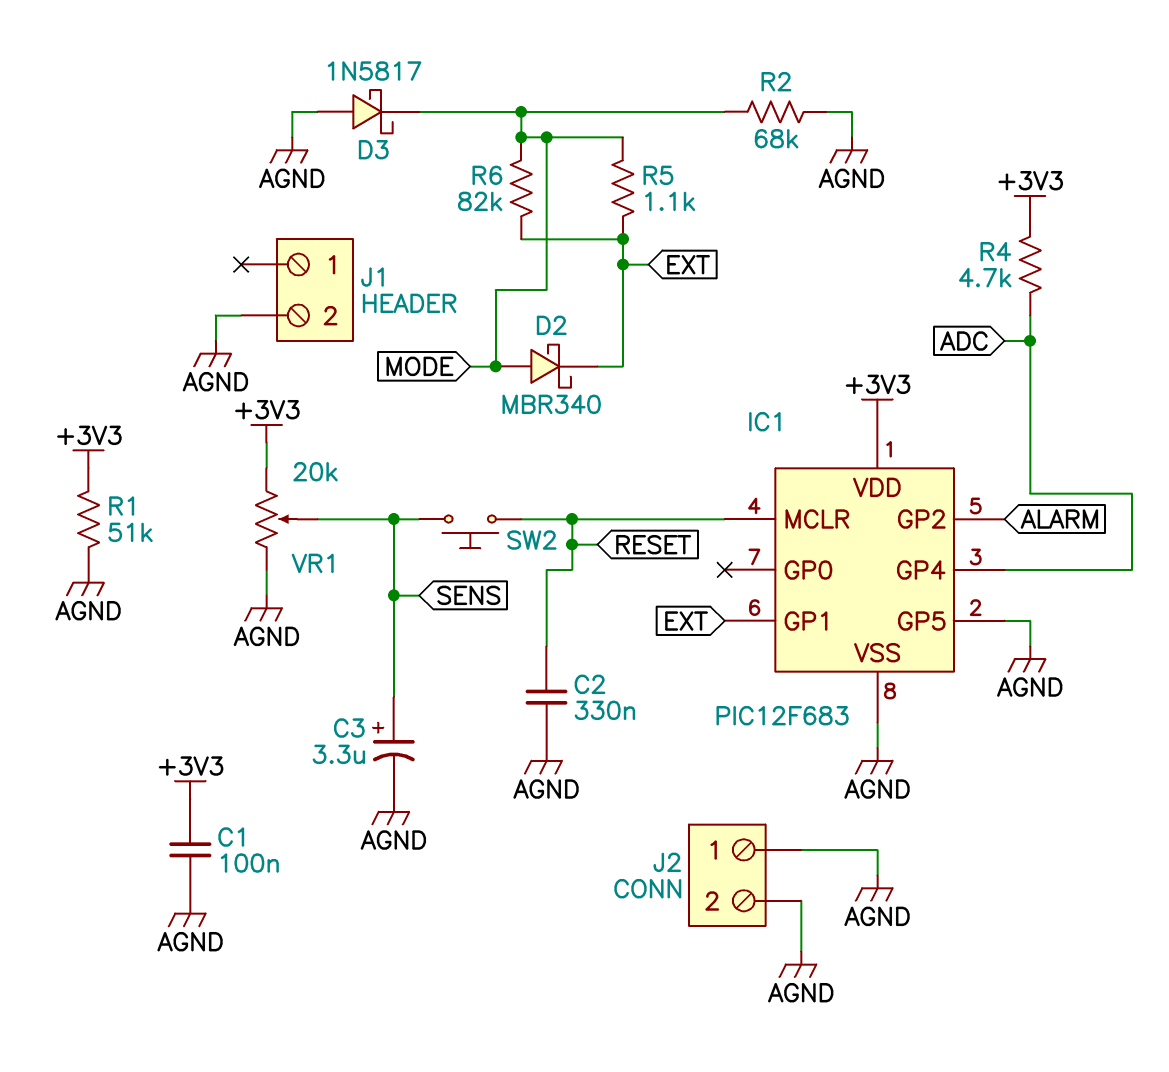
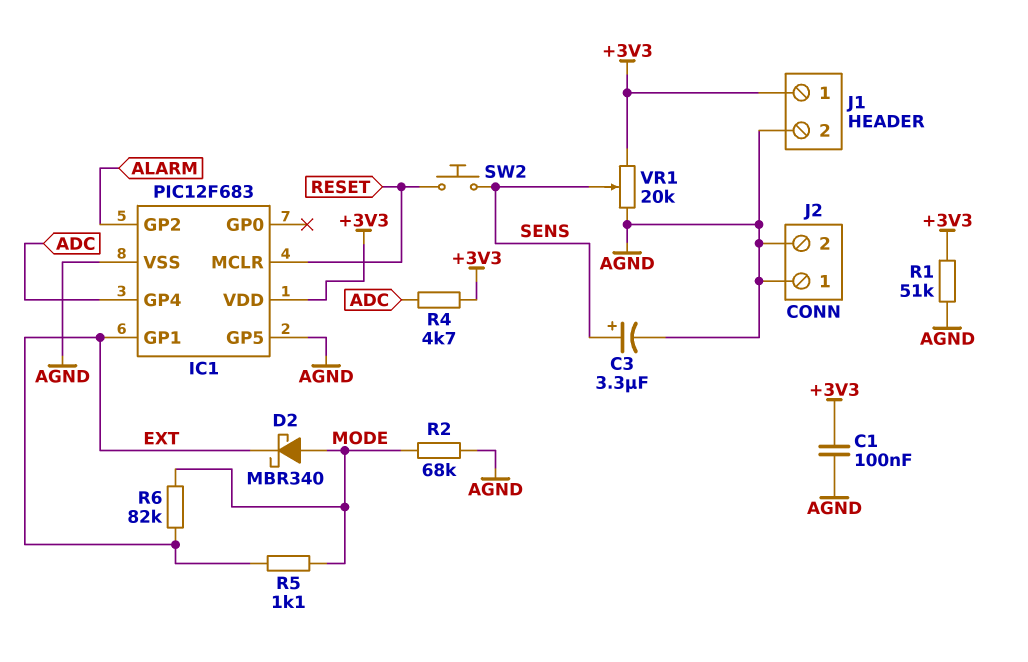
C2: 330nF (AGND, RESET) -> none
D3: schottky 1N5817 (A AGND, K MODE) -> none
J1 pin 1: none -> +3V3

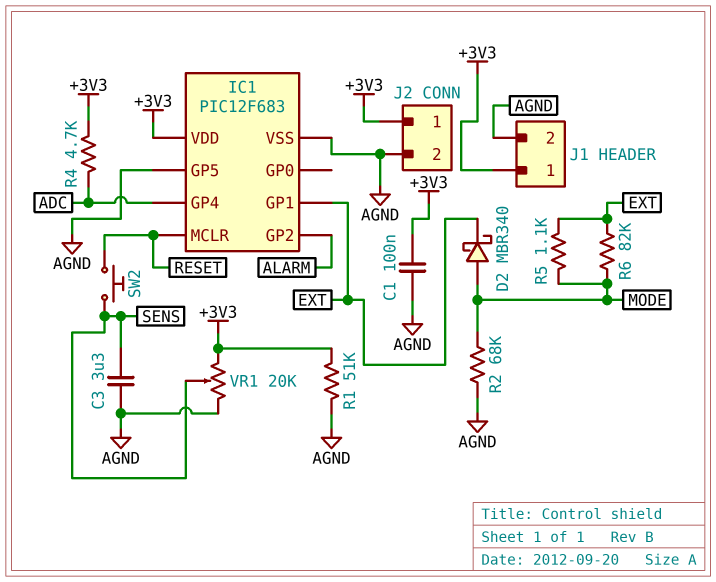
C3: 3.3uF (plus SENS, minus AGND) -> 3.3uF (AGND, SENS)
J2 pin 1: AGND -> +3V3

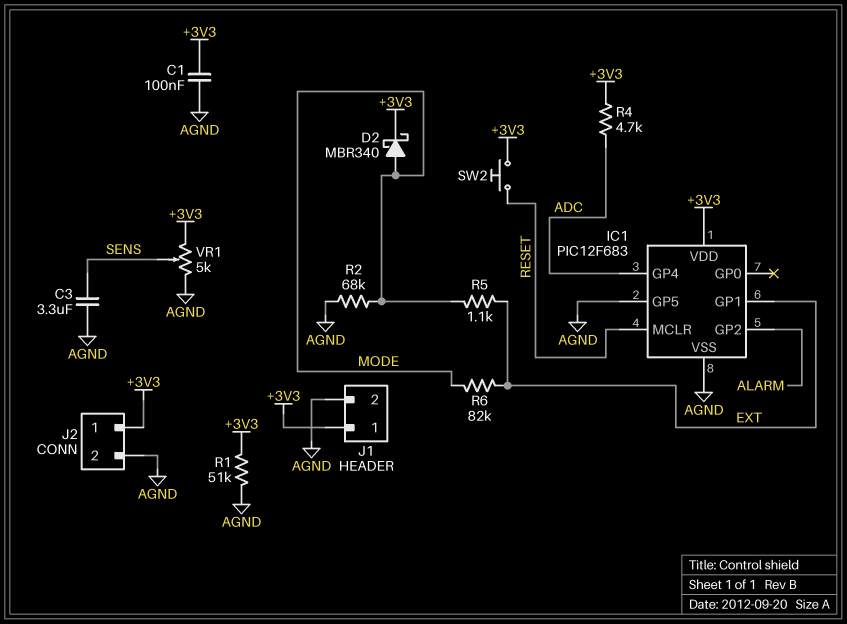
D2: schottky MBR340 (A MODE, K EXT) -> schottky MBR340 (A MODE, K +3V3)
SW2: button (RESET, SENS) -> button (+3V3, RESET)
VR1: 20k (+3V3, AGND, wiper SENS) -> 5k (+3V3, AGND, wiper SENS)

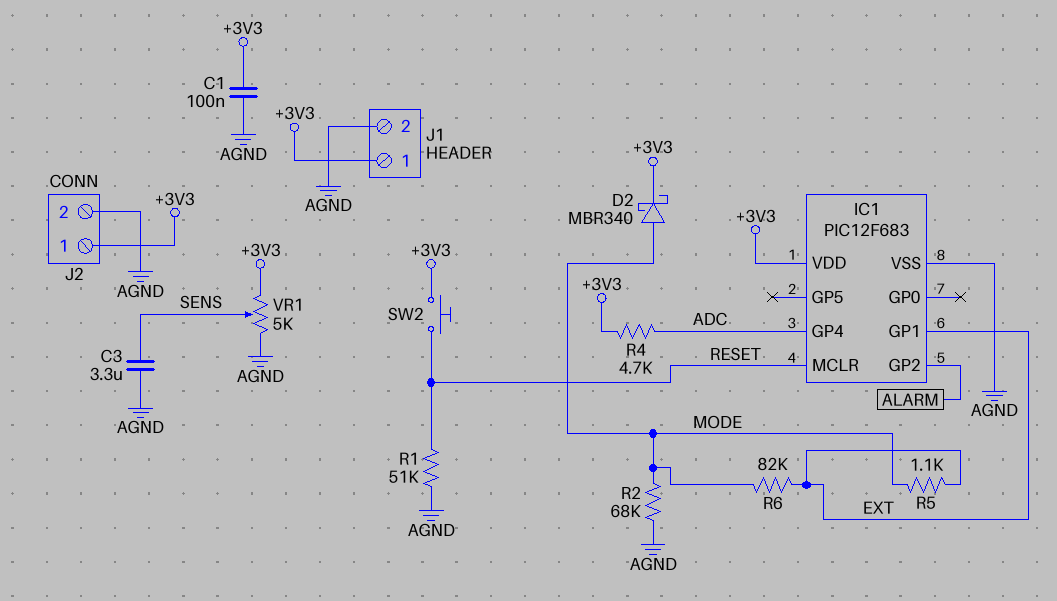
IC1 pin GP5: AGND -> none
R1: 51k (+3V3, AGND) -> 51k (AGND, RESET)

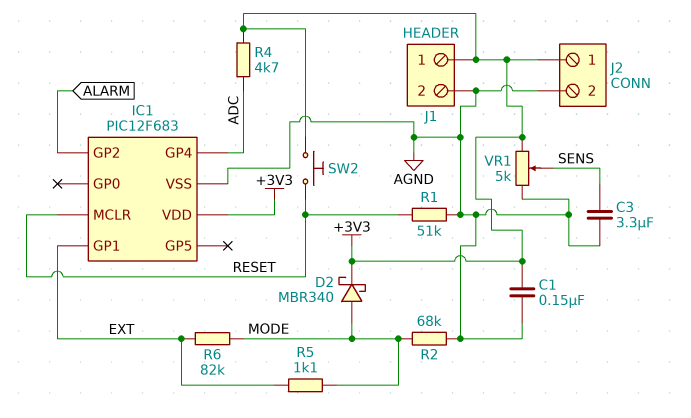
C1: 100nF (+3V3, AGND) -> 150nF (+3V3, AGND)

